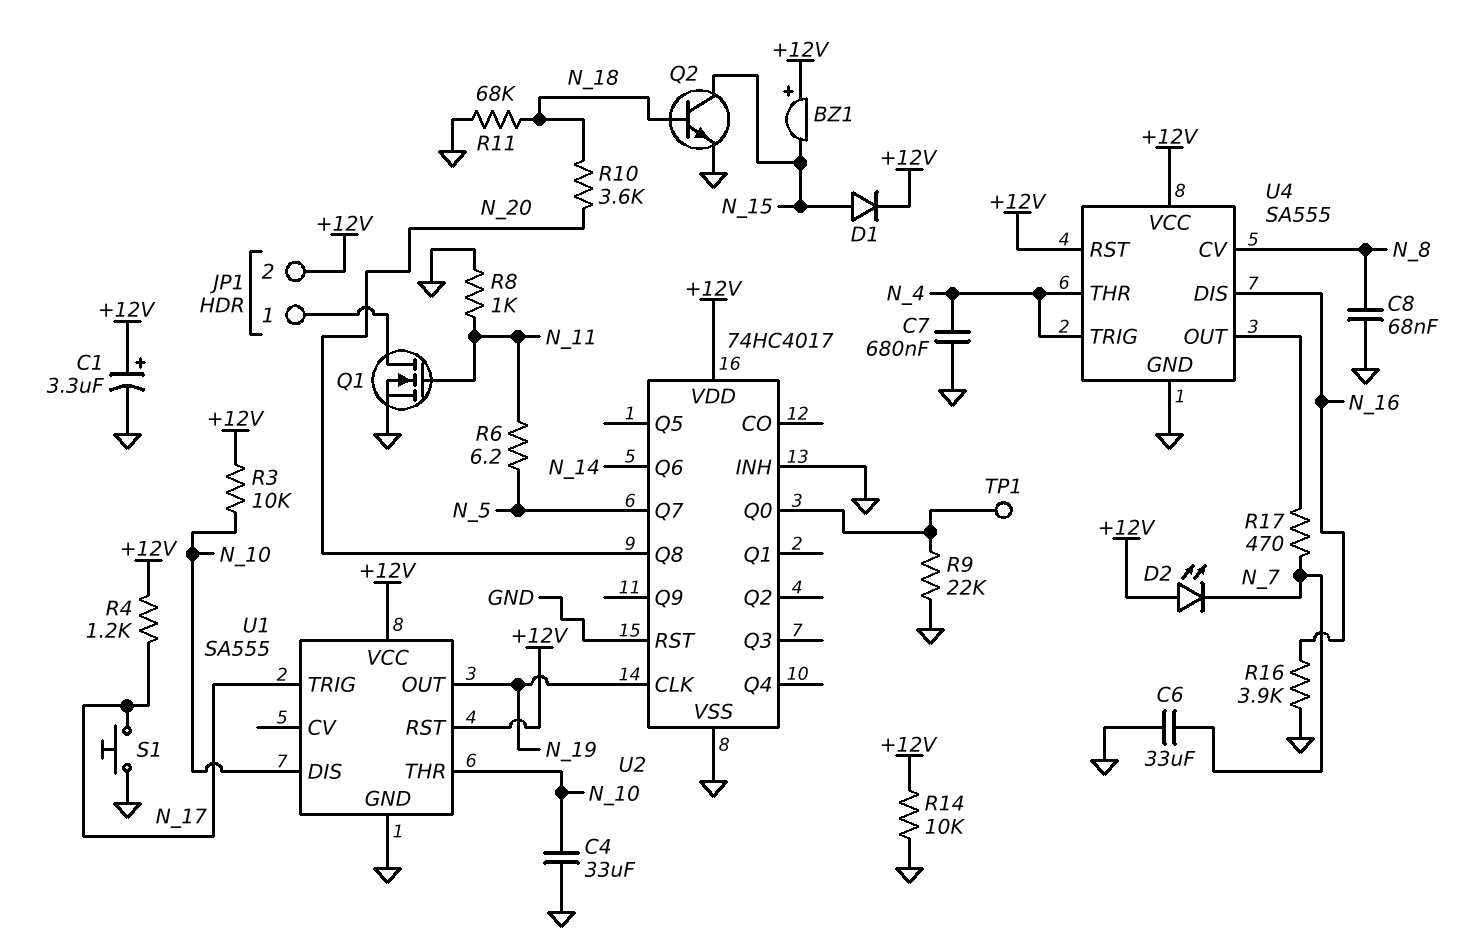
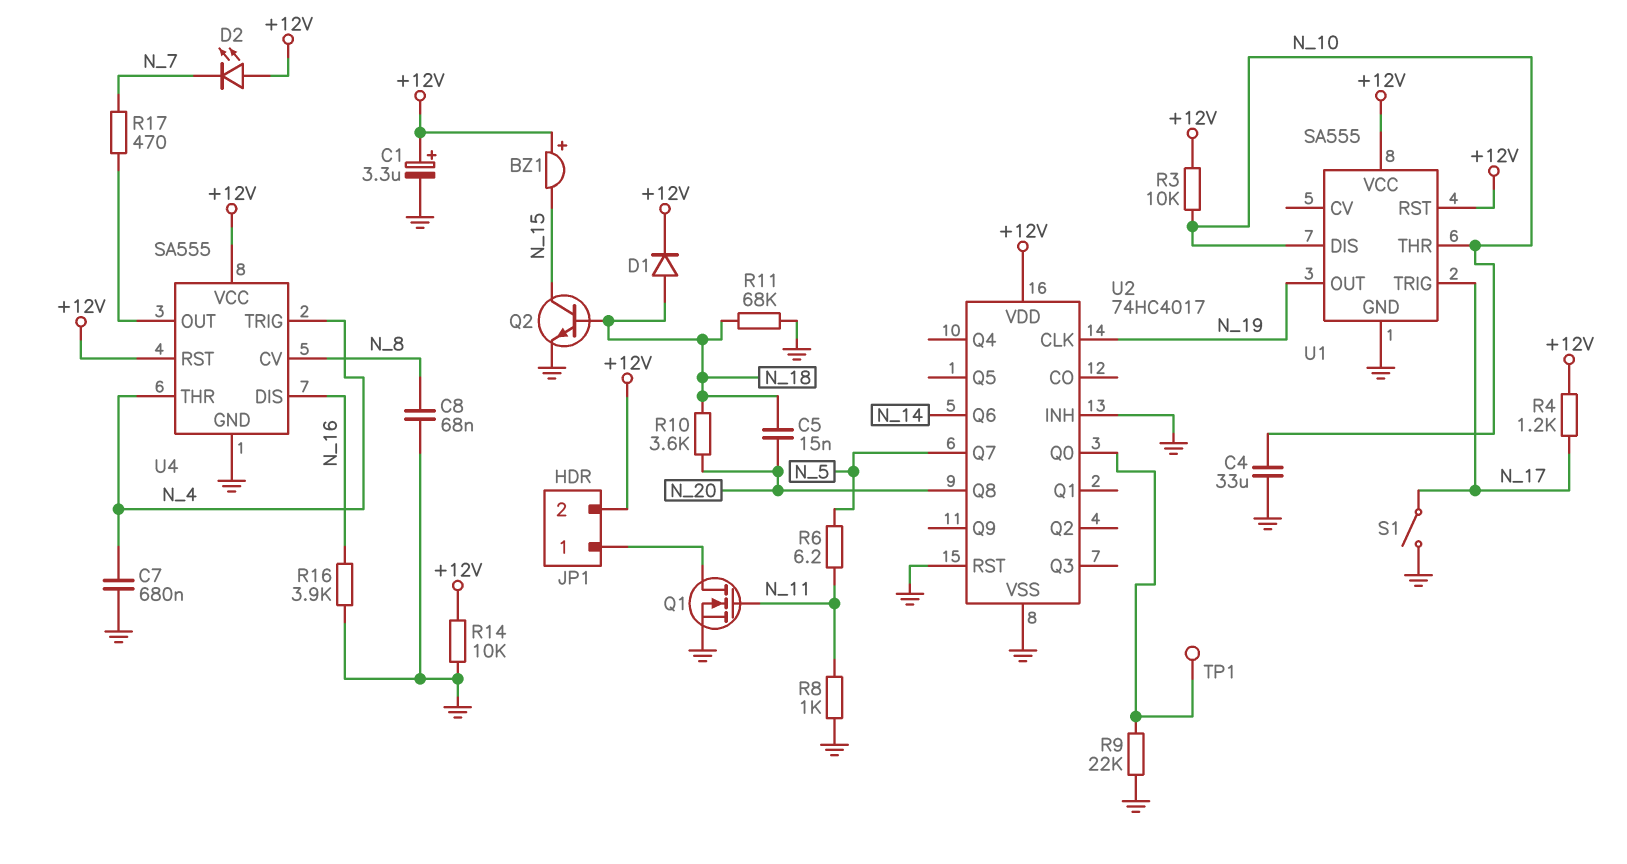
C5: none -> 15nF (N_18, N_20)
C6: 33uF (GND, N_7) -> none
D1: diode (A N_15, K +12V) -> diode (A N_18, K +12V)
S1: button (GND, N_17) -> switch (GND, N_17)

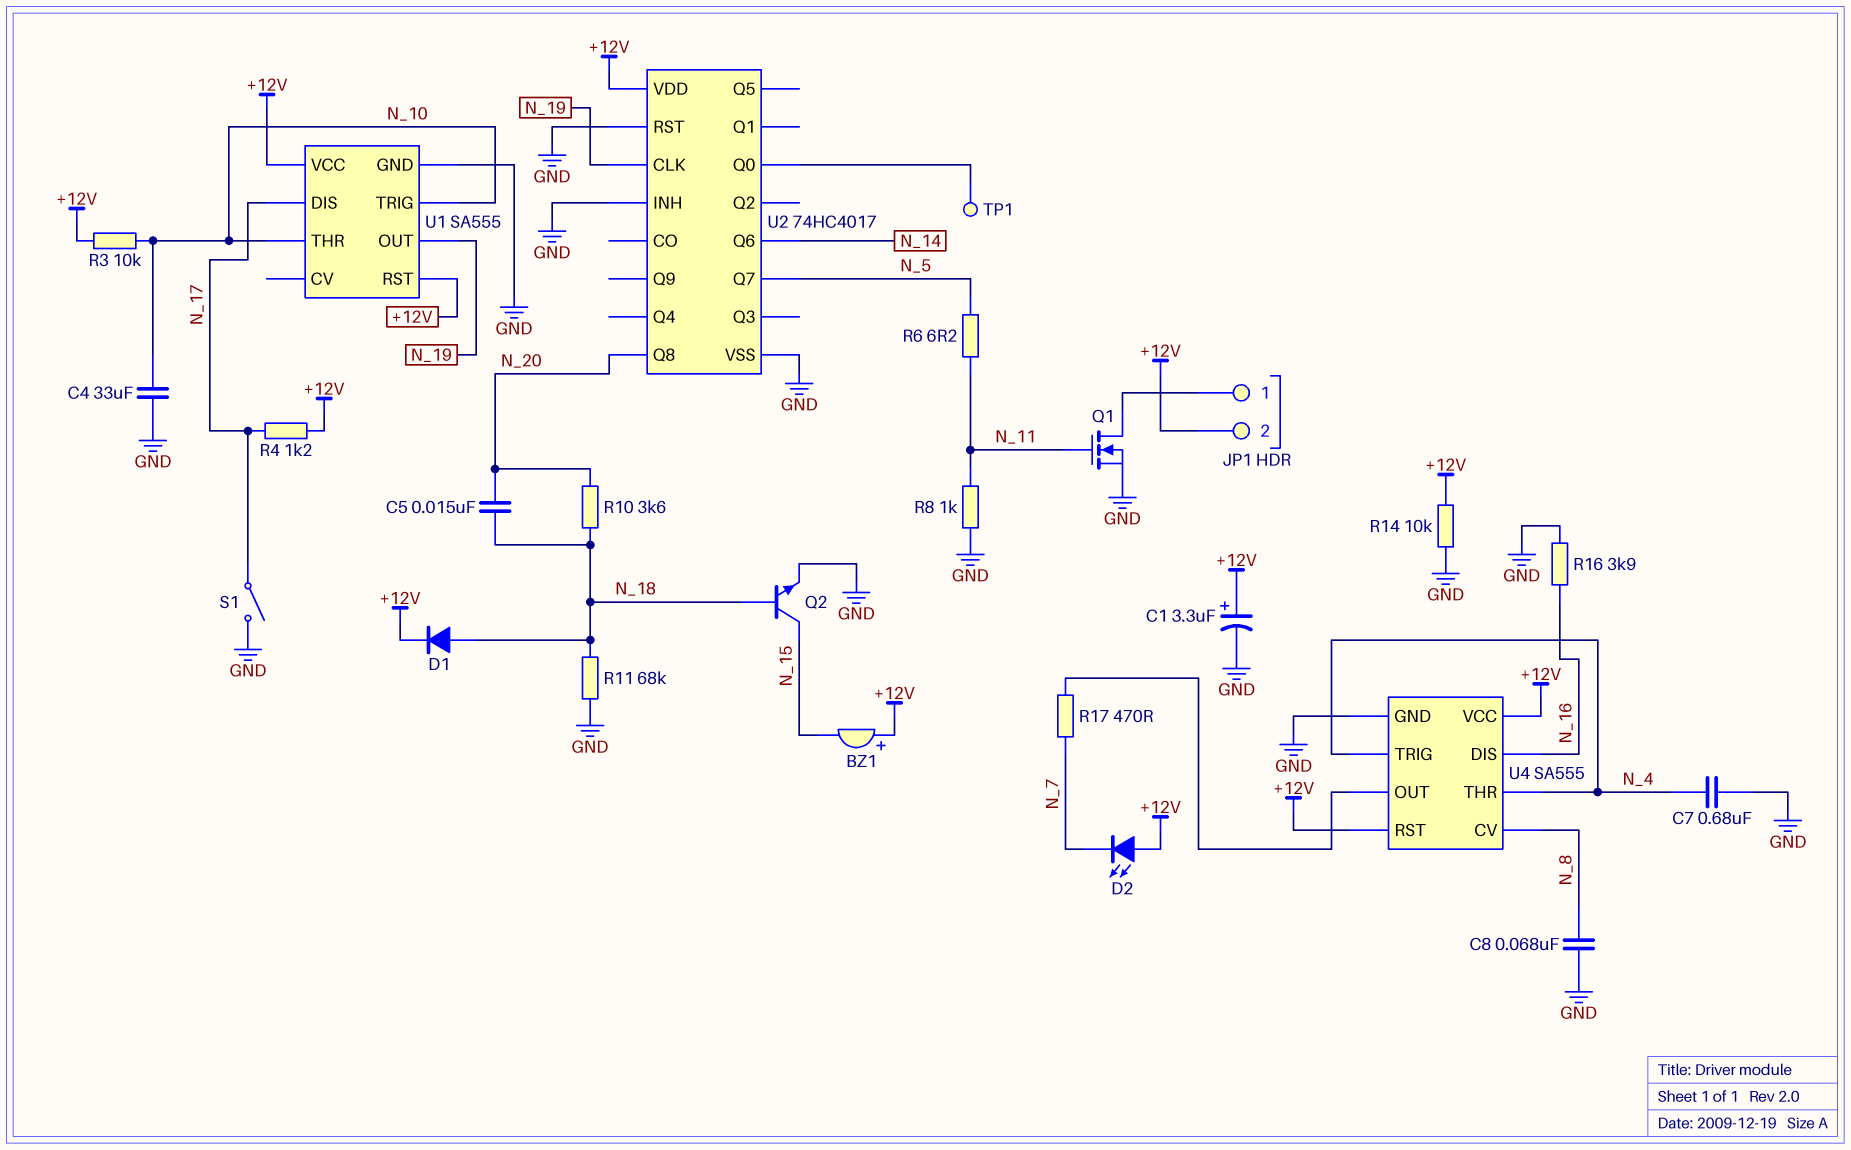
R9: 22k (GND, U2/Q0) -> none
U1 pin DIS: N_10 -> N_17
U1 pin TRIG: N_17 -> N_10

